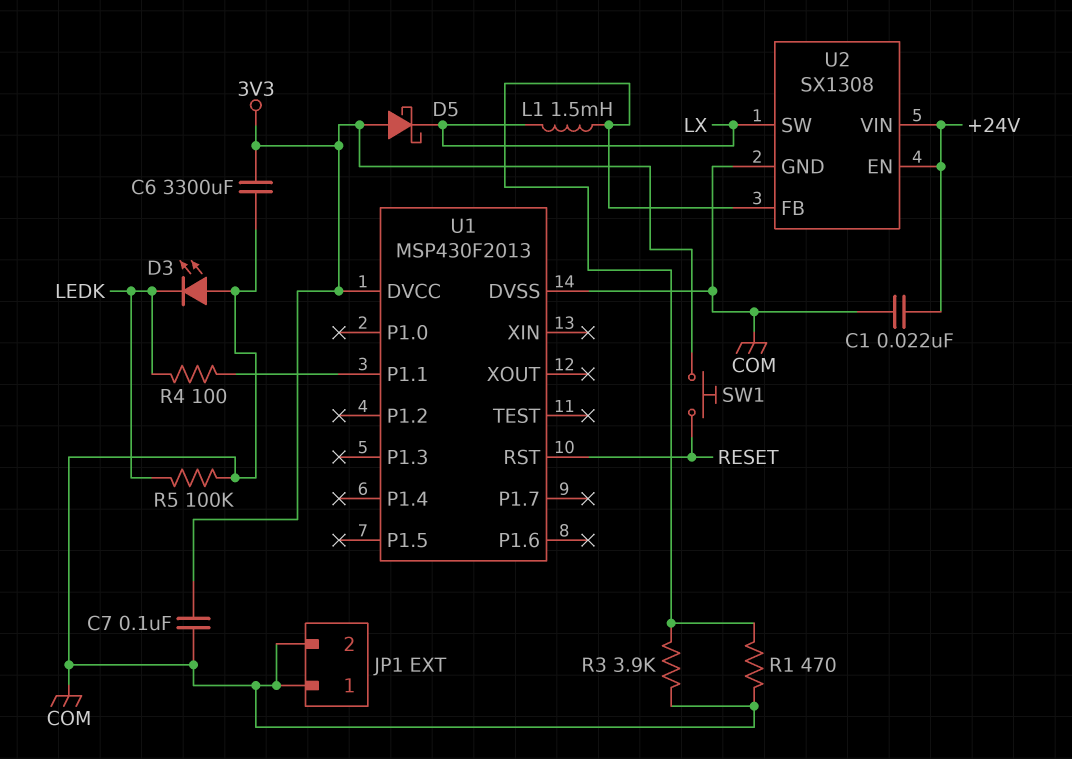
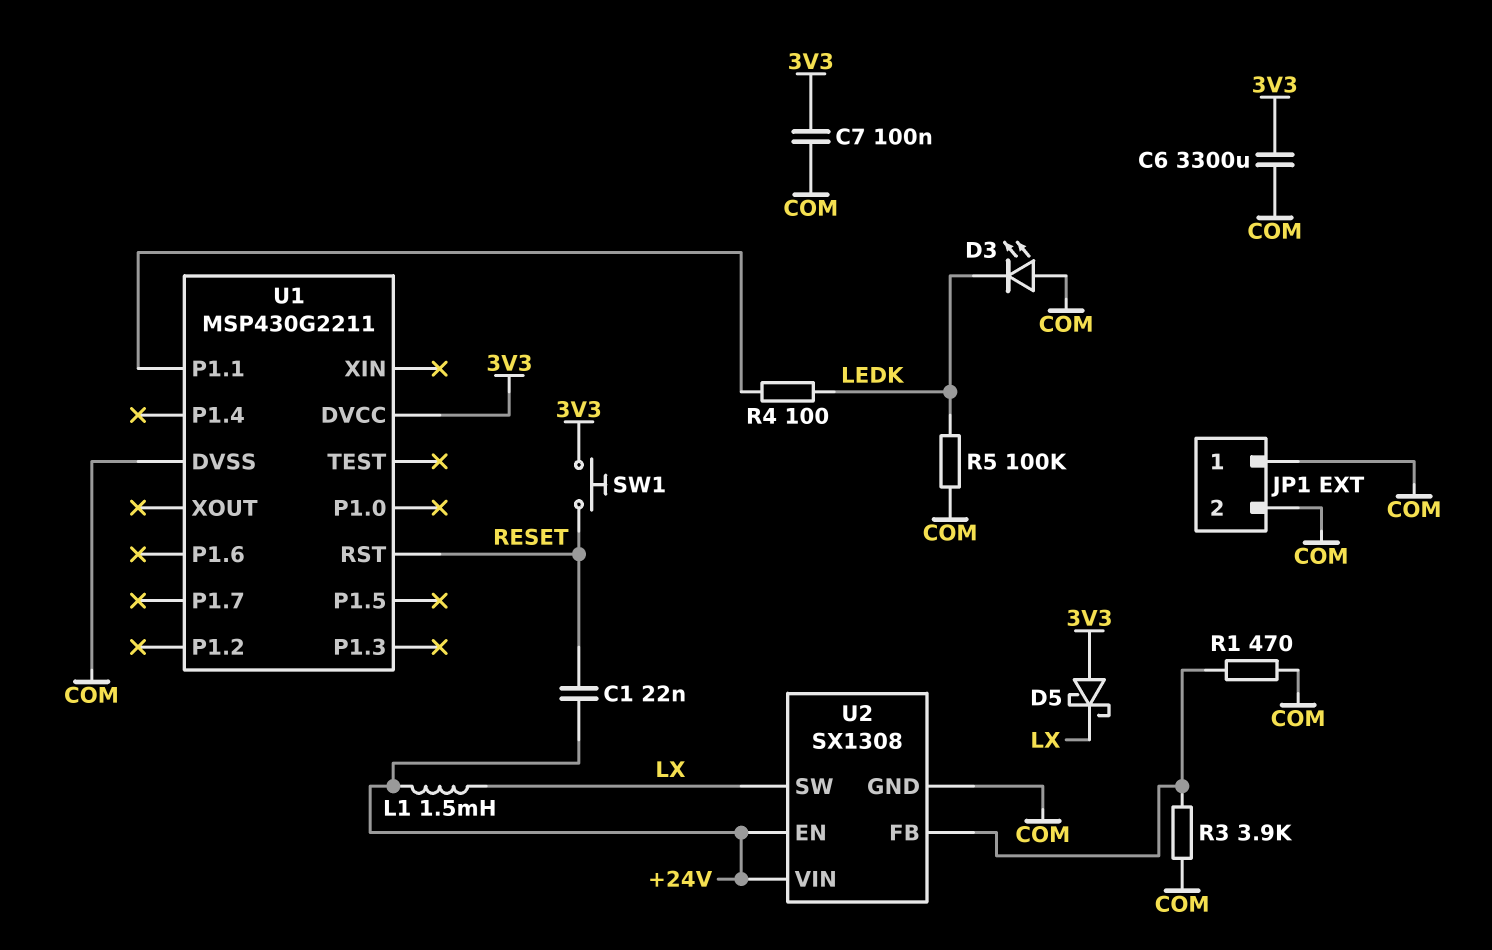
C1: 22nF (+24V, COM) -> 22nF (+24V, RESET)
L1: 1.5mH (LX, U2/FB) -> 1.5mH (+24V, LX)
U1: MSP430F2013 -> MSP430G2211

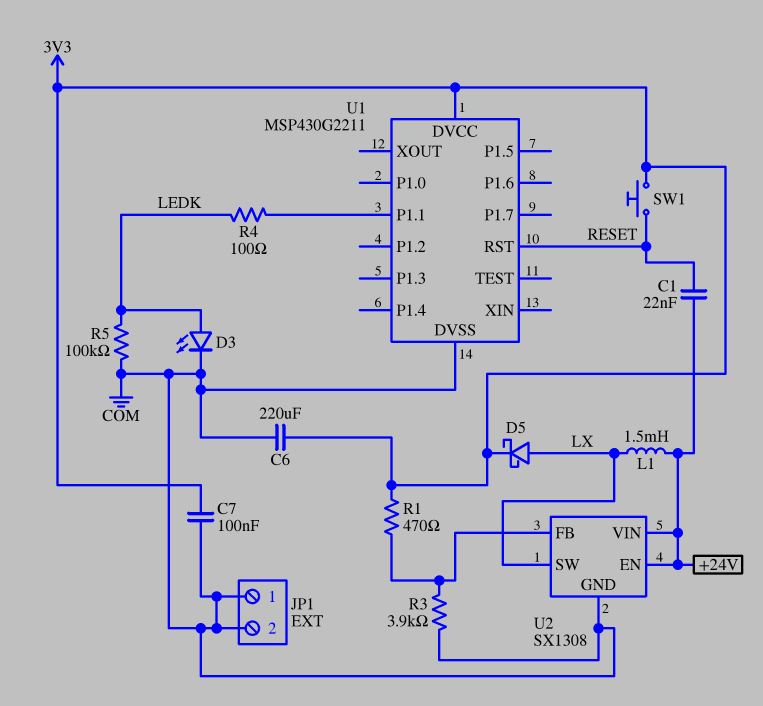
C6: 3300uF (3V3, COM) -> 220uF (3V3, COM)
D3: LED (A COM, K LEDK) -> LED (A LEDK, K COM)
D5: schottky (A 3V3, K LX) -> schottky (A LX, K 3V3)
R1: 470 (COM, U2/FB) -> 470 (3V3, U2/FB)

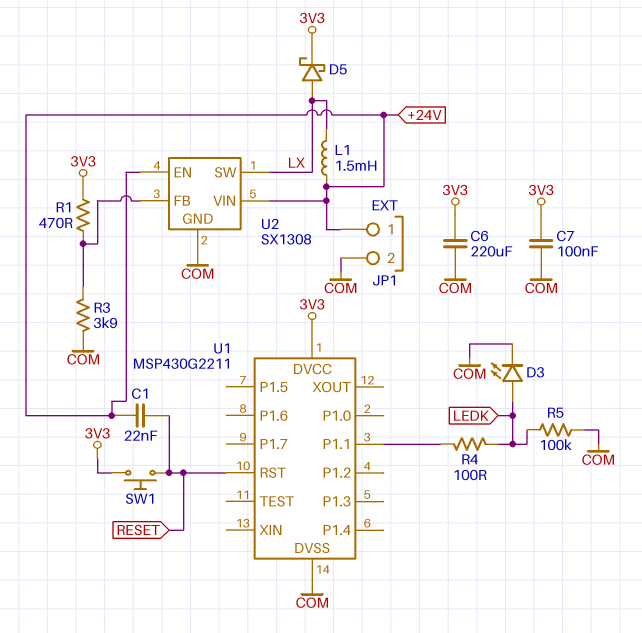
JP1 pin 1: COM -> +24V

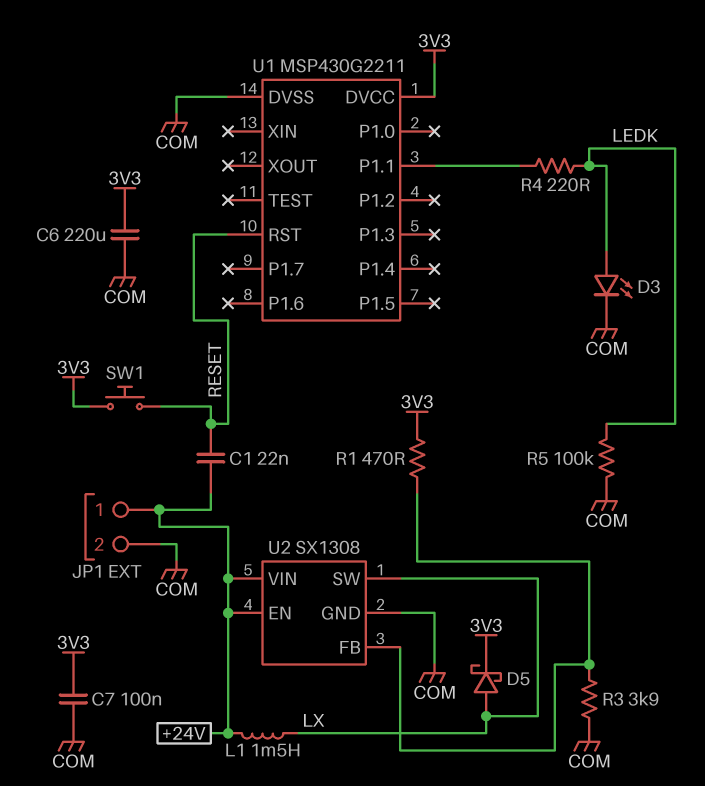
R4: 100 (LEDK, U1/P1.1) -> 220 (LEDK, U1/P1.1)

